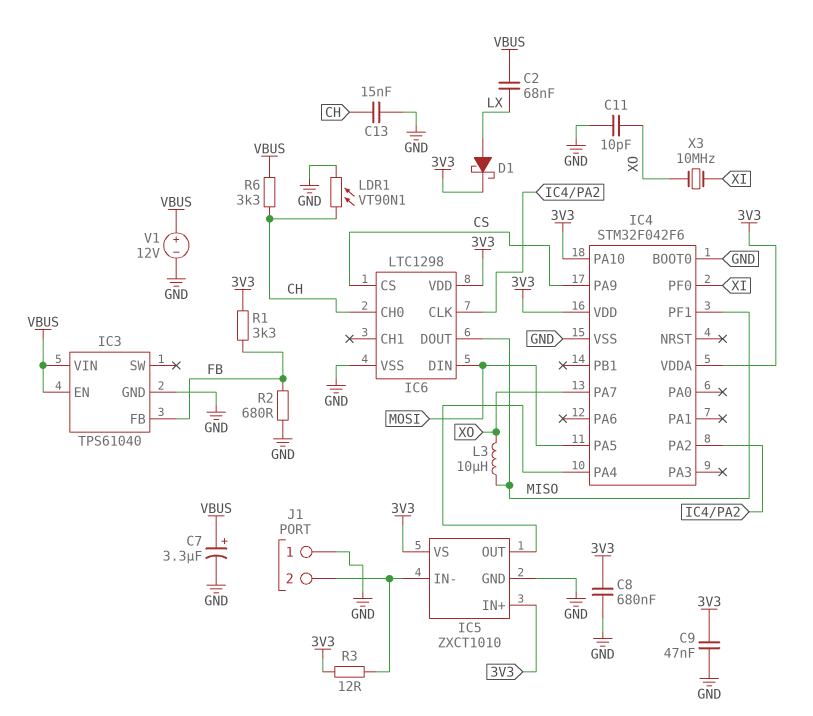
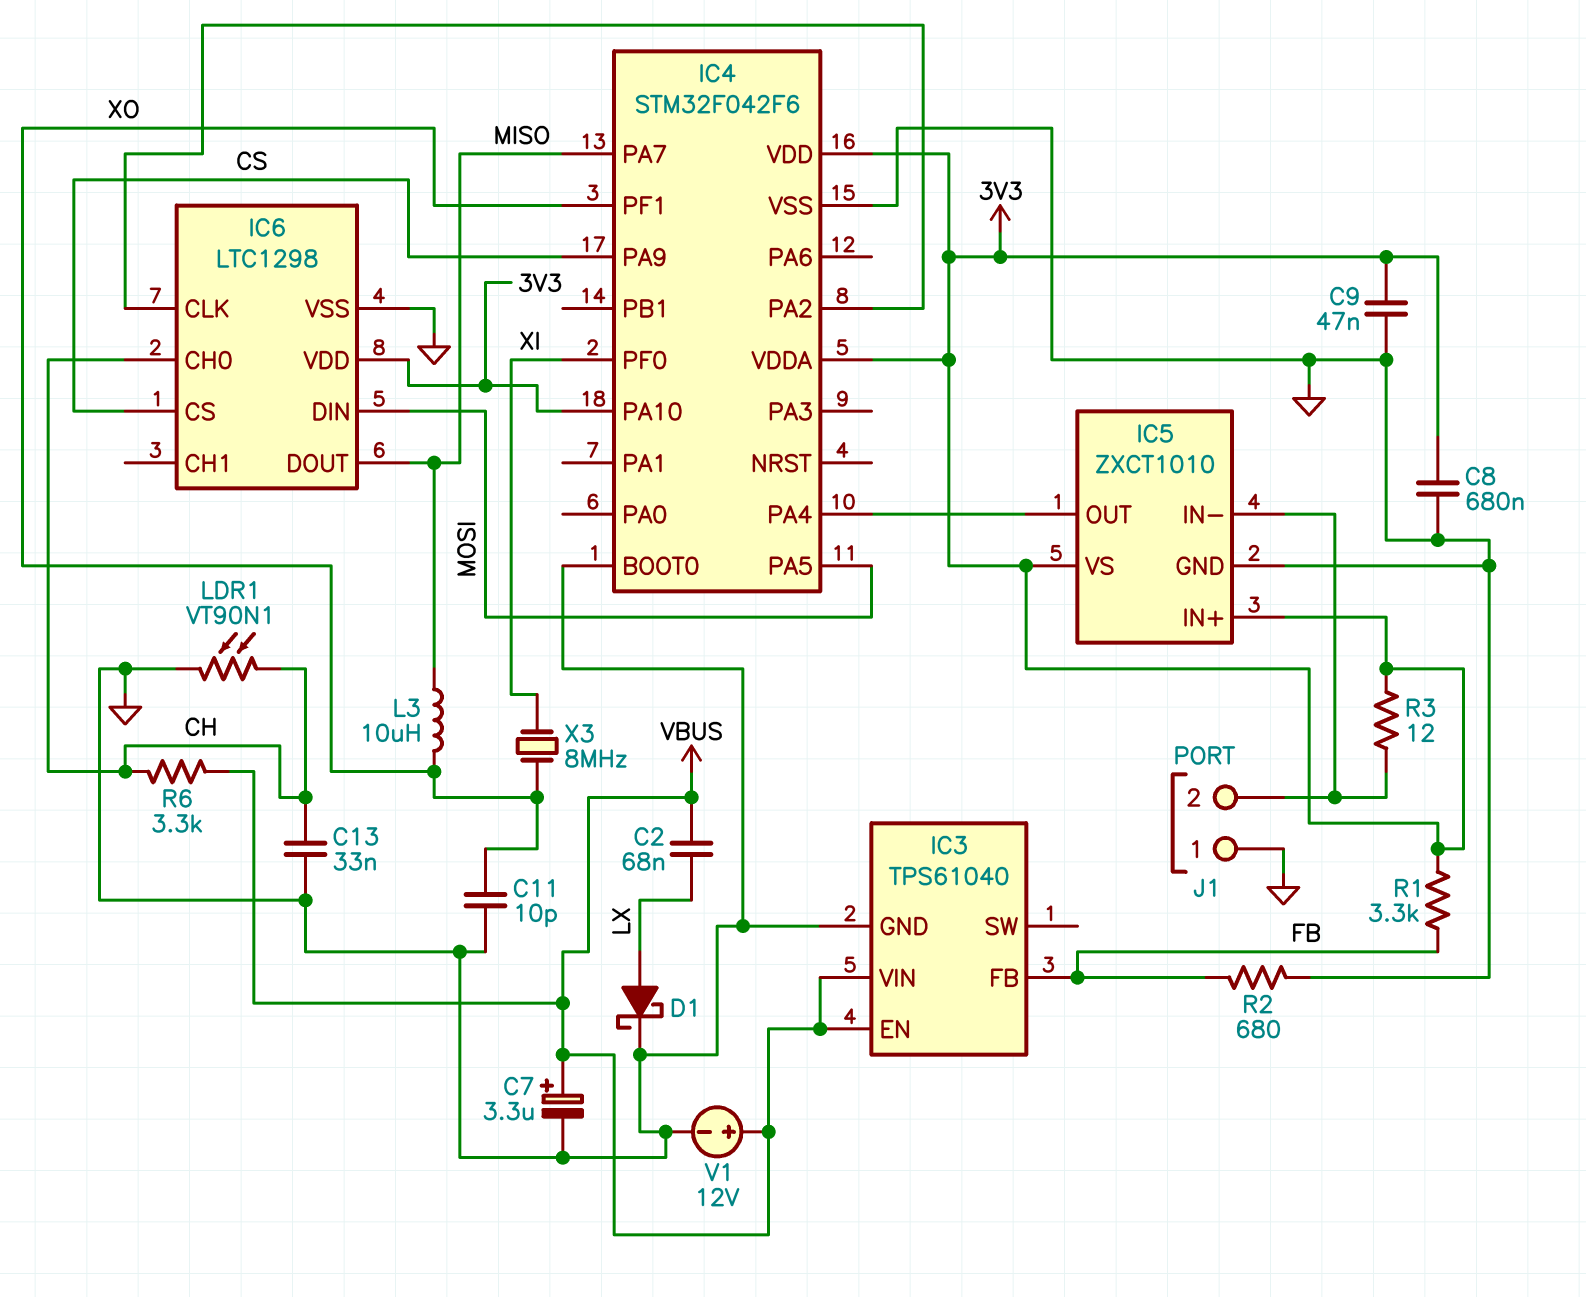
C13: 15nF (CH, GND) -> 33nF (CH, GND)
D1: schottky (A LX, K 3V3) -> schottky (A LX, K GND)
IC4 pin PA7: XO -> MISO
IC4 pin PF1: MISO -> XO
X3: 10MHz (XI, XO) -> 8MHz (XI, XO)

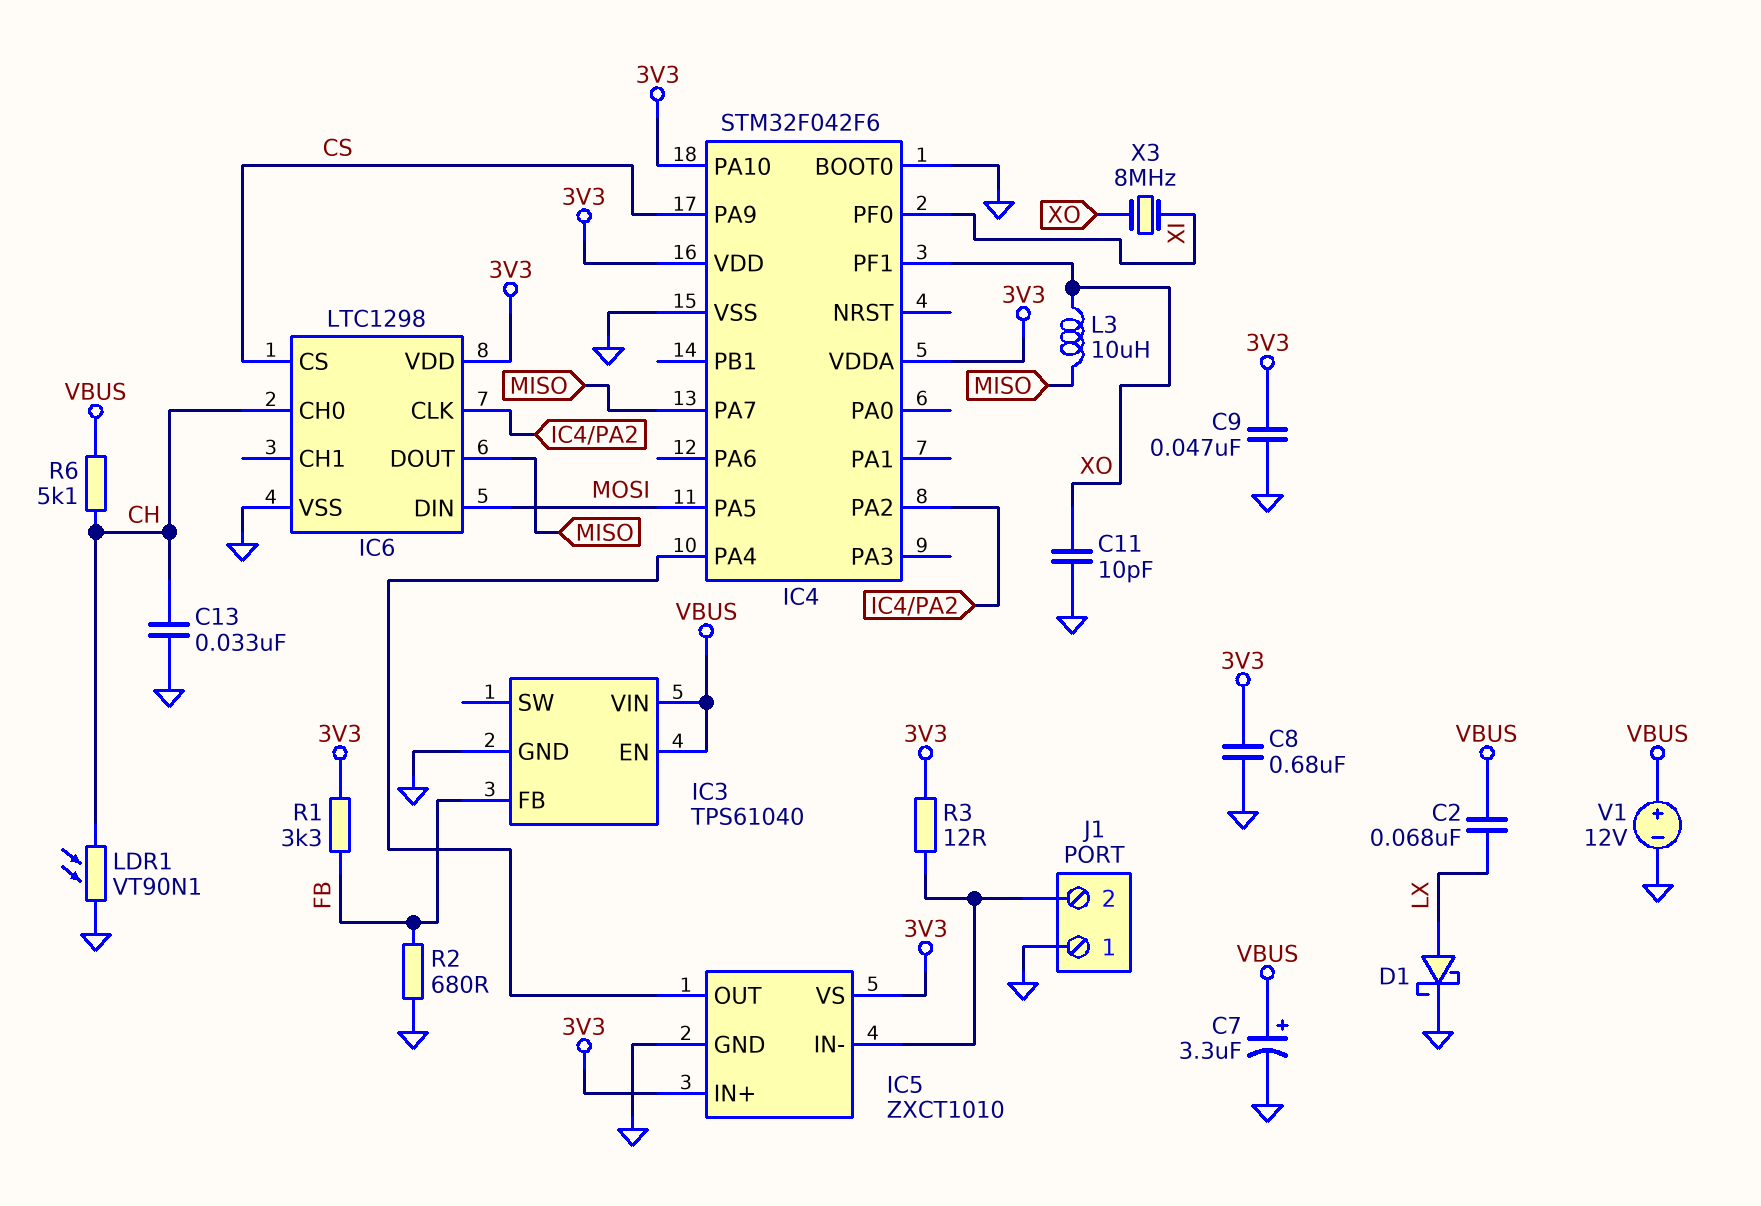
R6: 3.3k (CH, VBUS) -> 5.1k (CH, VBUS)

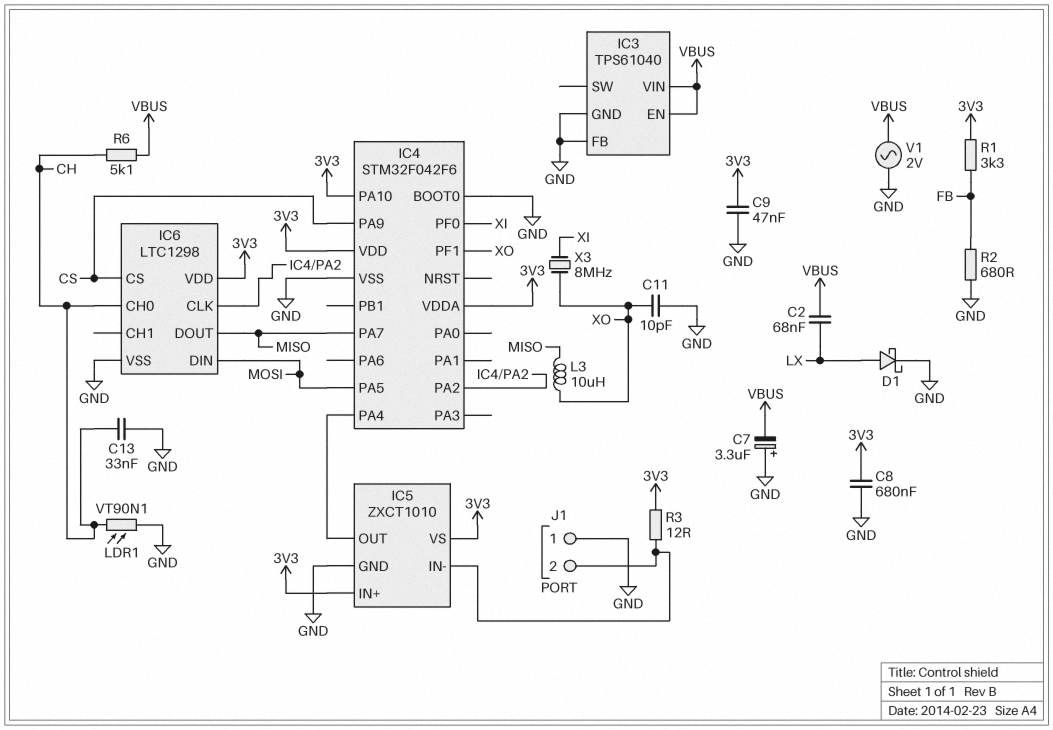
C7: 3.3uF (plus VBUS, minus GND) -> 3.3uF (plus GND, minus VBUS)
IC3 pin FB: FB -> GND
V1: 12V (plus VBUS, minus GND) -> AC 2V (GND, VBUS)

